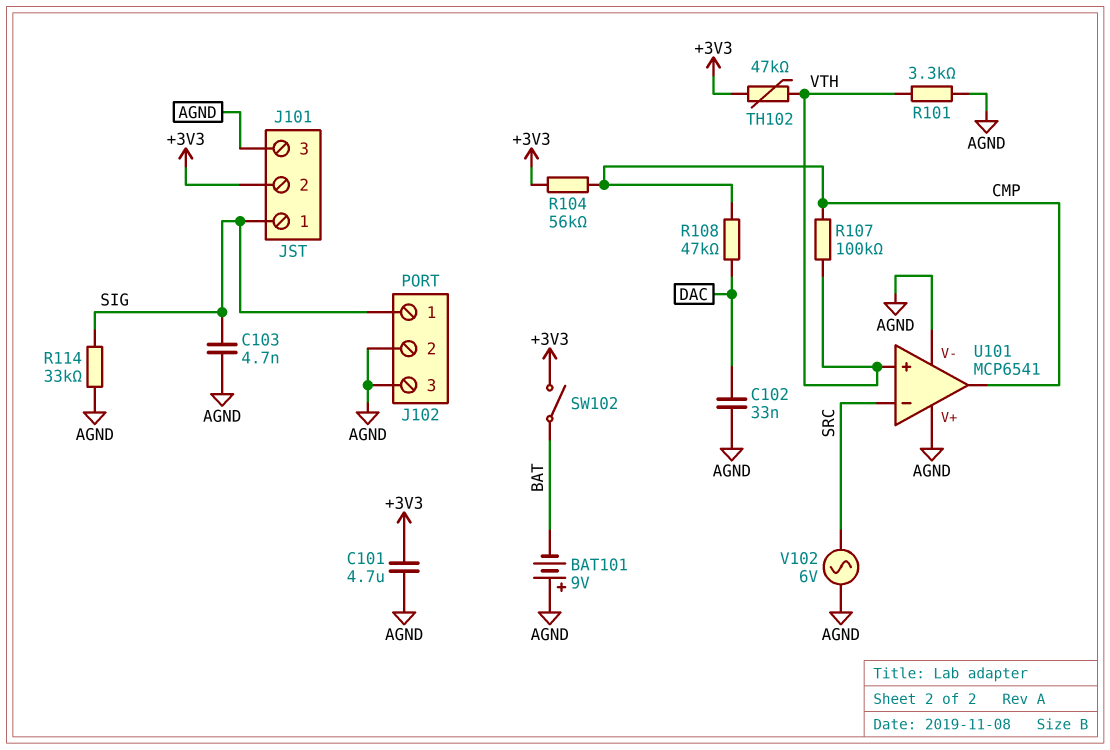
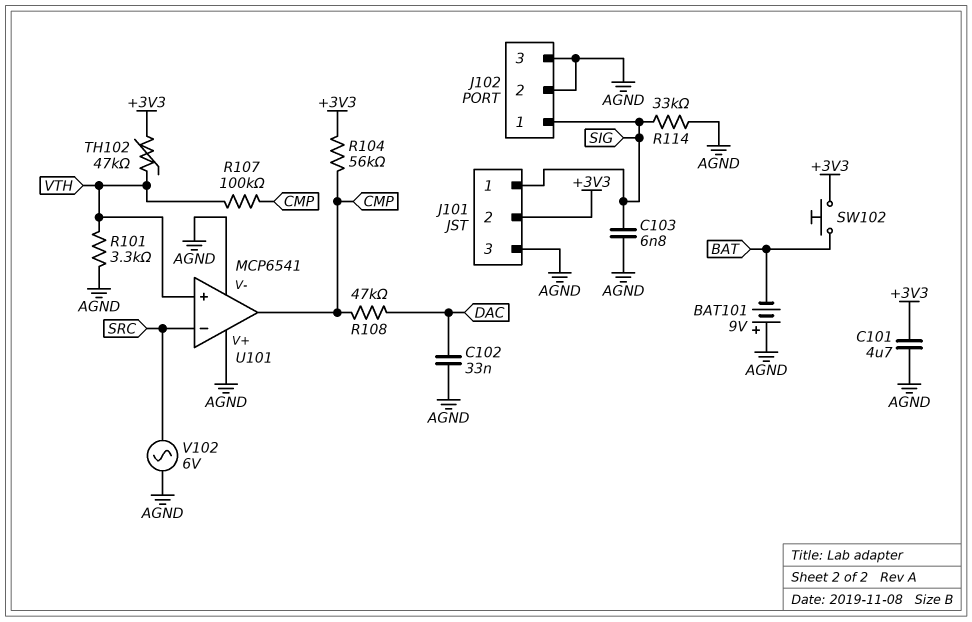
C103: 4.7nF (AGND, SIG) -> 6.8nF (AGND, SIG)
SW102: switch (+3V3, BAT) -> button (+3V3, BAT)

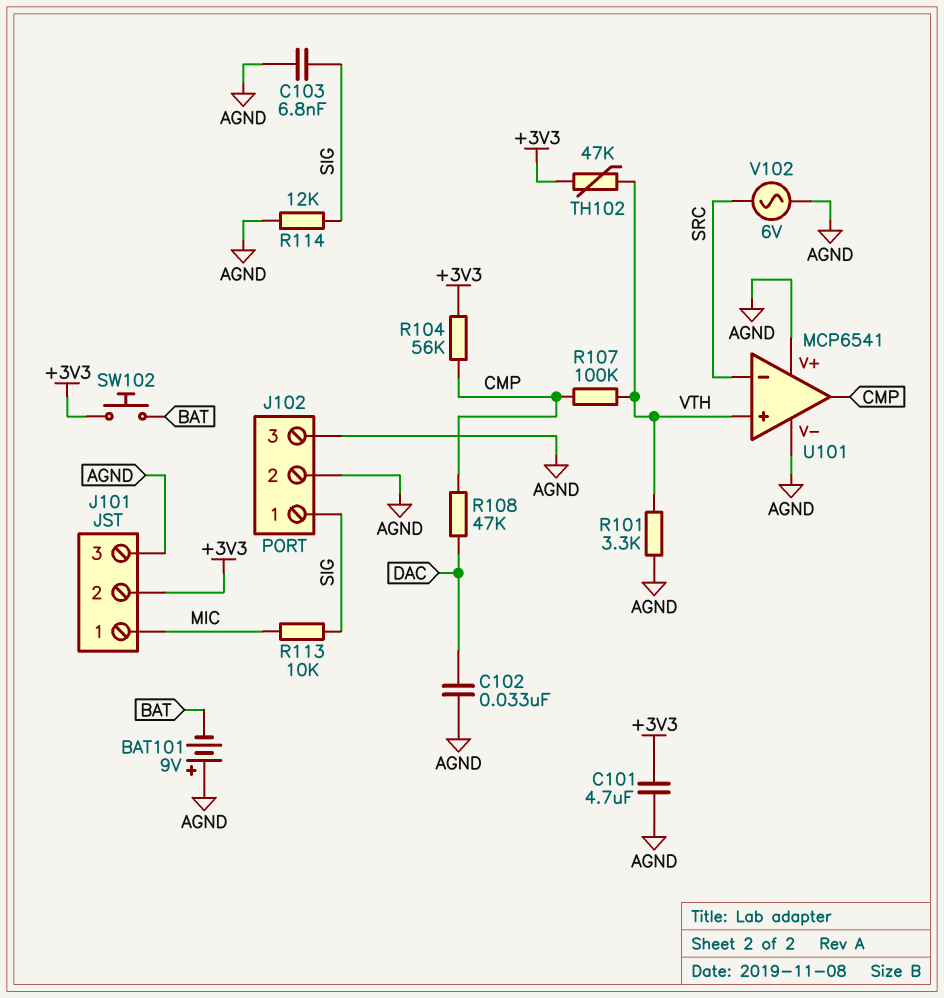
J101 pin 1: SIG -> MIC
R113: none -> 10k (MIC, SIG)
R114: 33k (AGND, SIG) -> 12k (AGND, SIG)

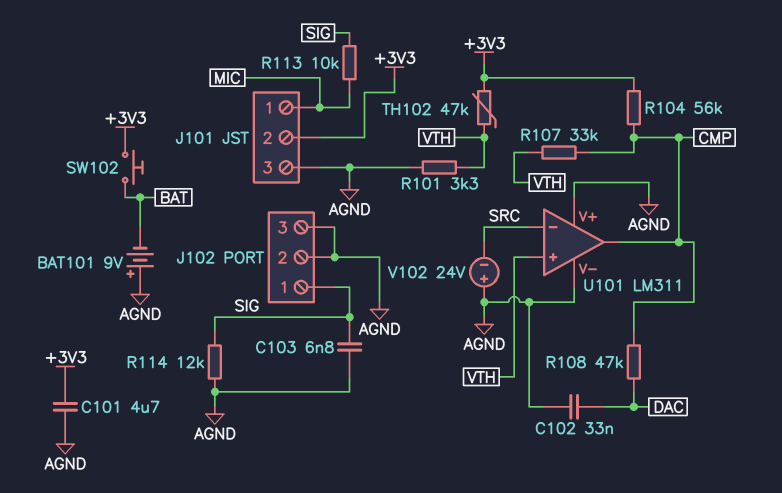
R107: 100k (CMP, VTH) -> 33k (CMP, VTH)
U101: MCP6541 -> LM311
V102: AC 6V (AGND, SRC) -> 24V (plus AGND, minus SRC)

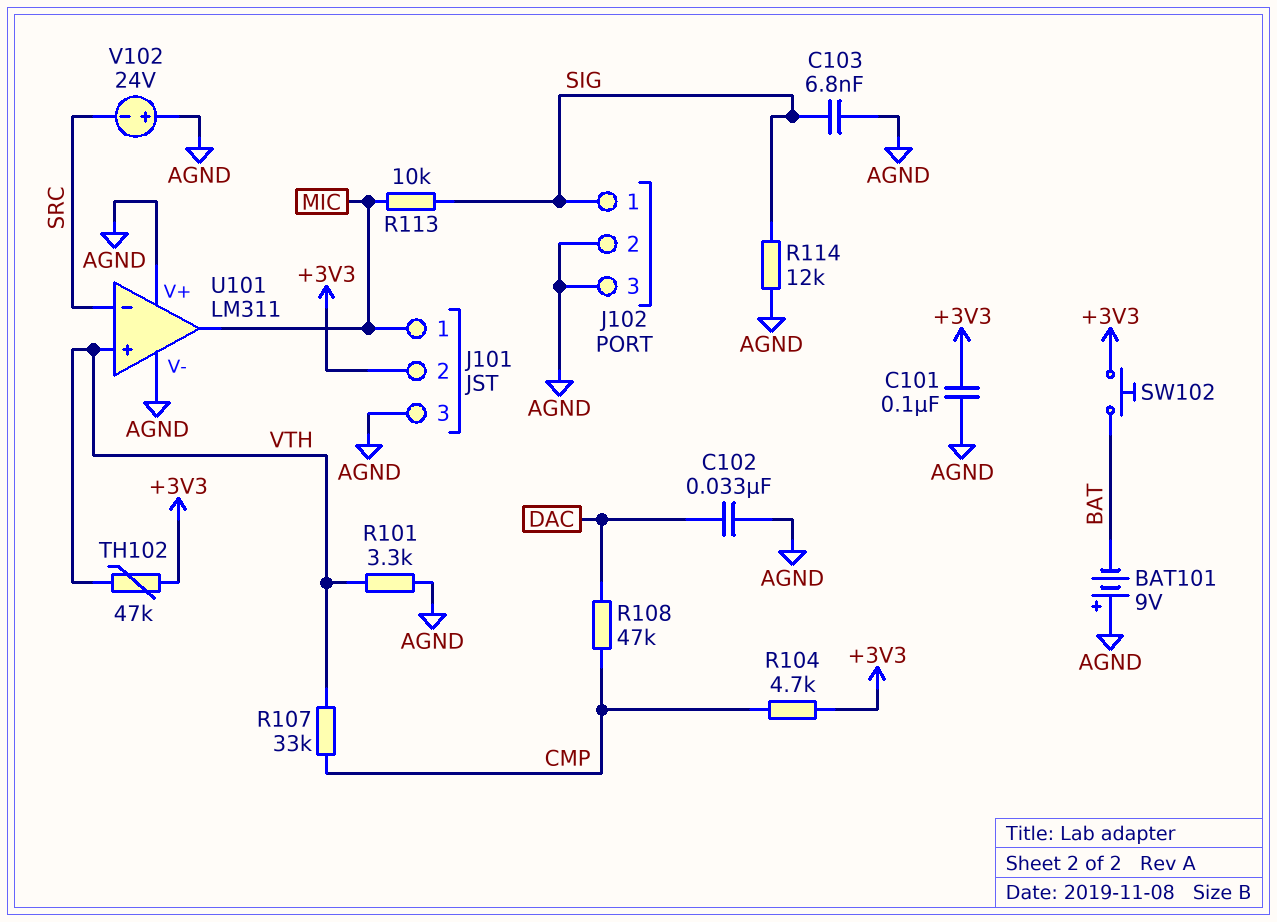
C101: 4.7uF (+3V3, AGND) -> 100nF (+3V3, AGND)
R104: 56k (+3V3, CMP) -> 4.7k (+3V3, CMP)
U101 pin out: CMP -> MIC

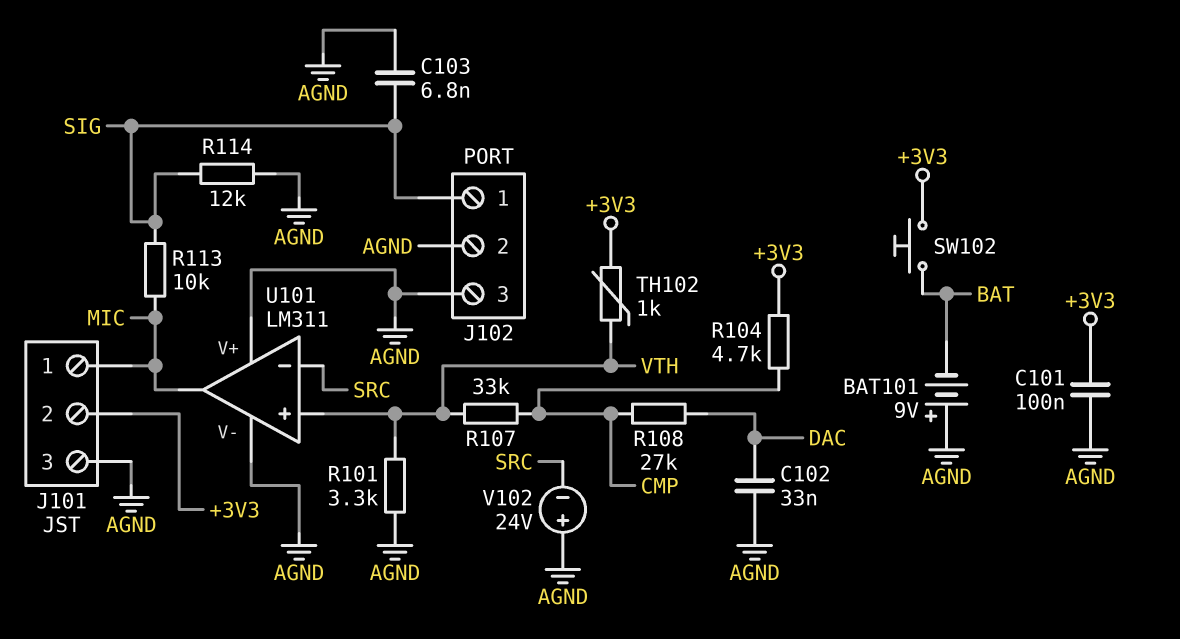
R108: 47k (CMP, DAC) -> 27k (CMP, DAC)
TH102: 47k (+3V3, VTH) -> 1k (+3V3, VTH)

